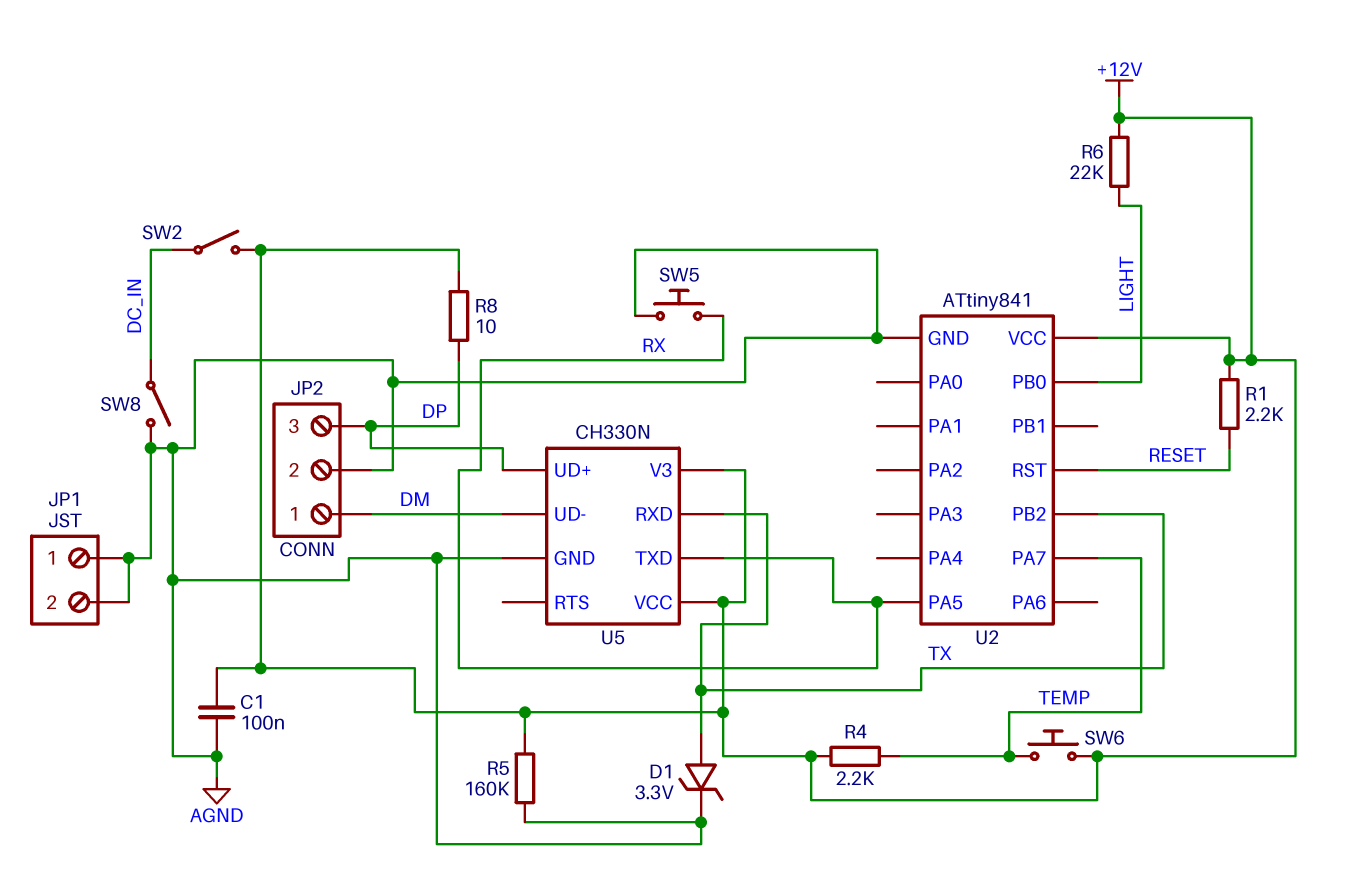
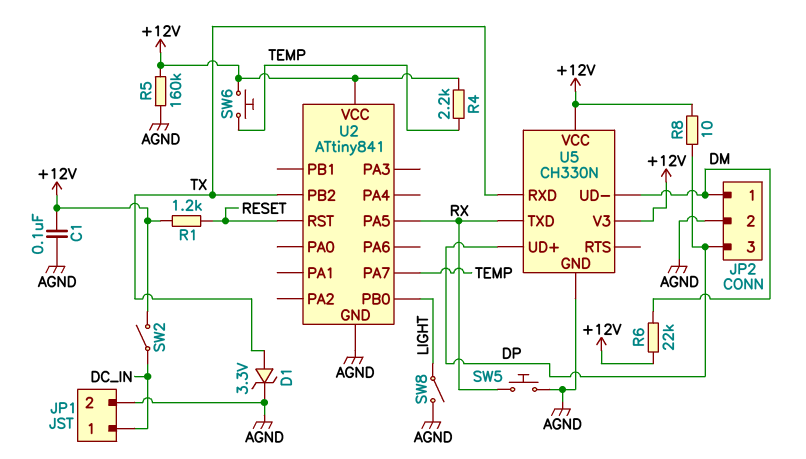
JP1 pin 1: AGND -> DC_IN
R1: 2.2k (+12V, RESET) -> 1.2k (+12V, RESET)
R6: 22k (+12V, LIGHT) -> 22k (+12V, DM)
SW8: switch (AGND, DC_IN) -> switch (AGND, LIGHT)

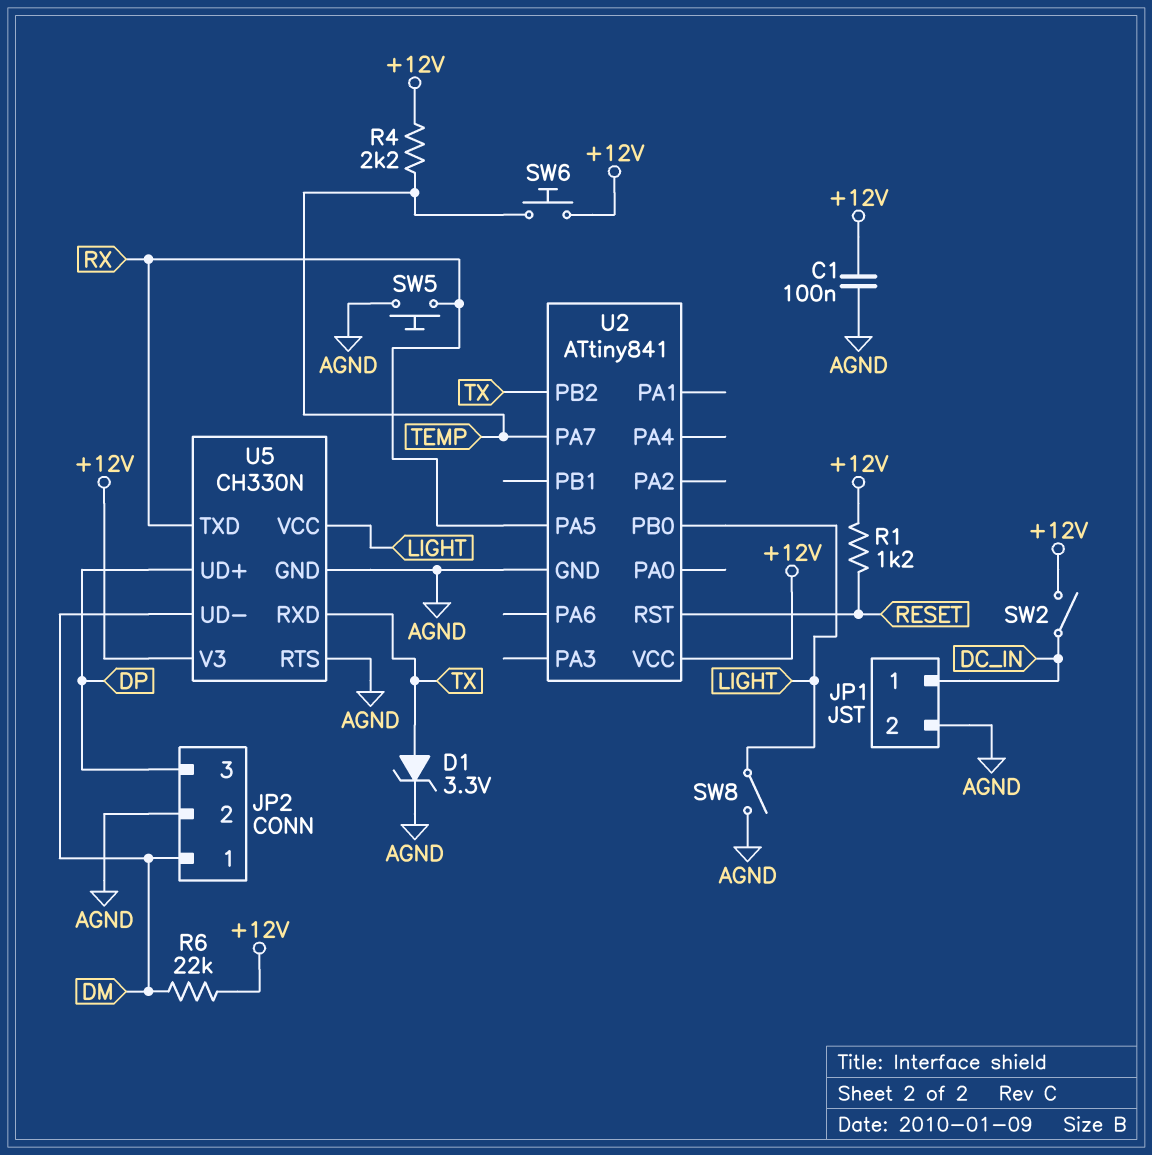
R5: 160k (+12V, AGND) -> none
R8: 10 (+12V, DP) -> none
U5 pin RTS: none -> AGND
U5 pin VCC: +12V -> LIGHT

